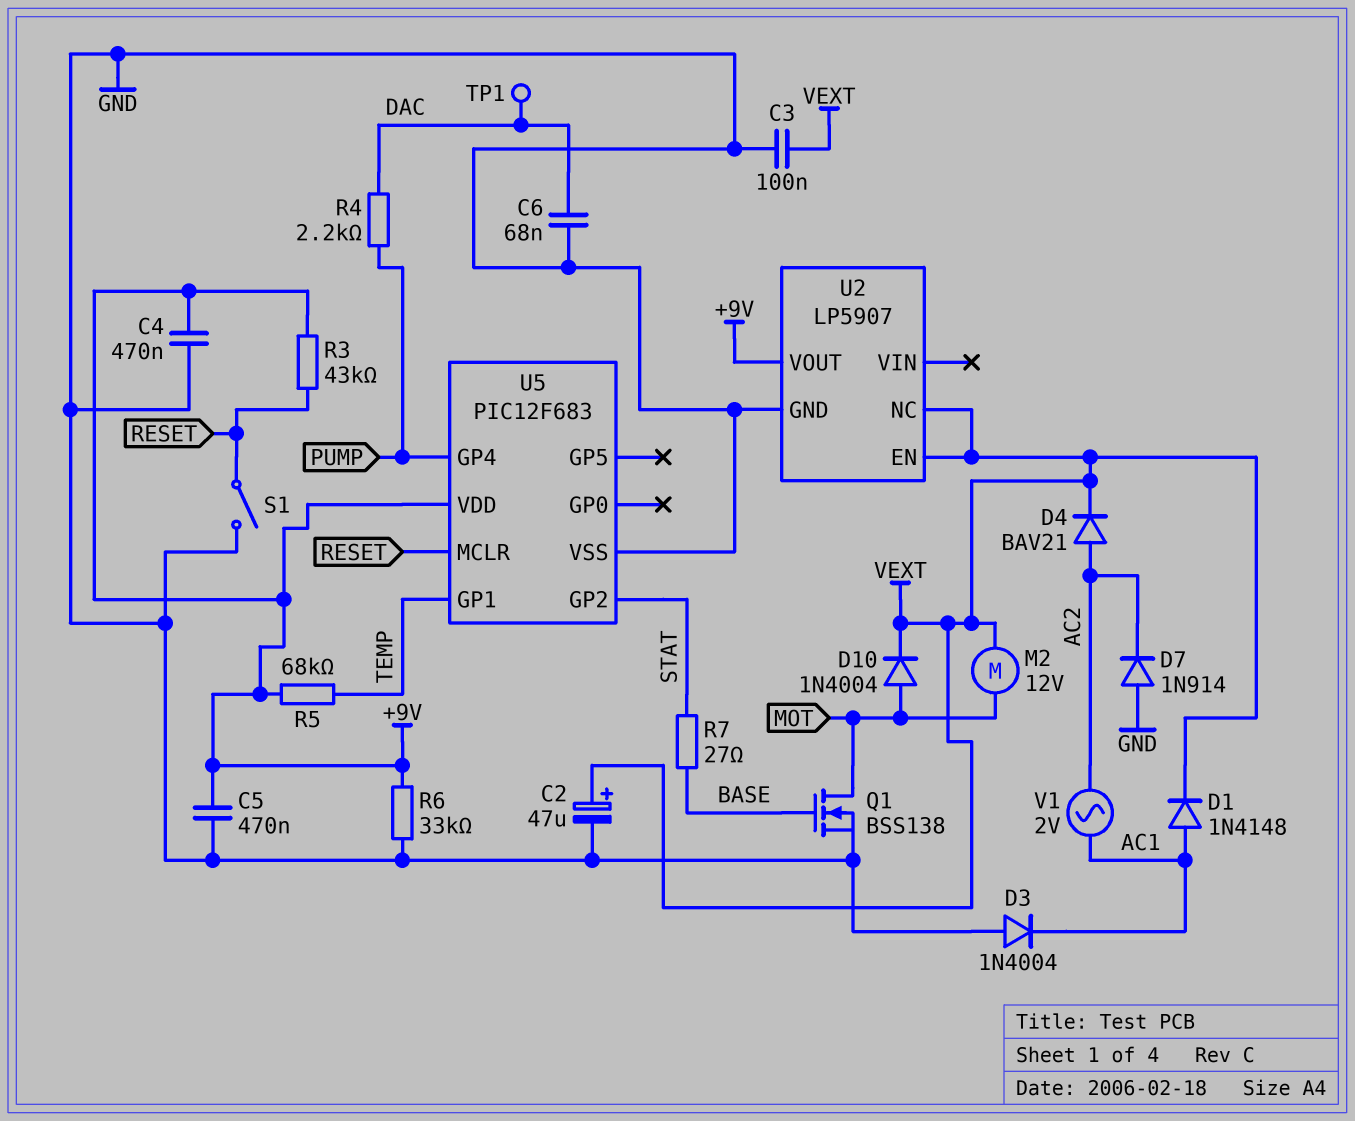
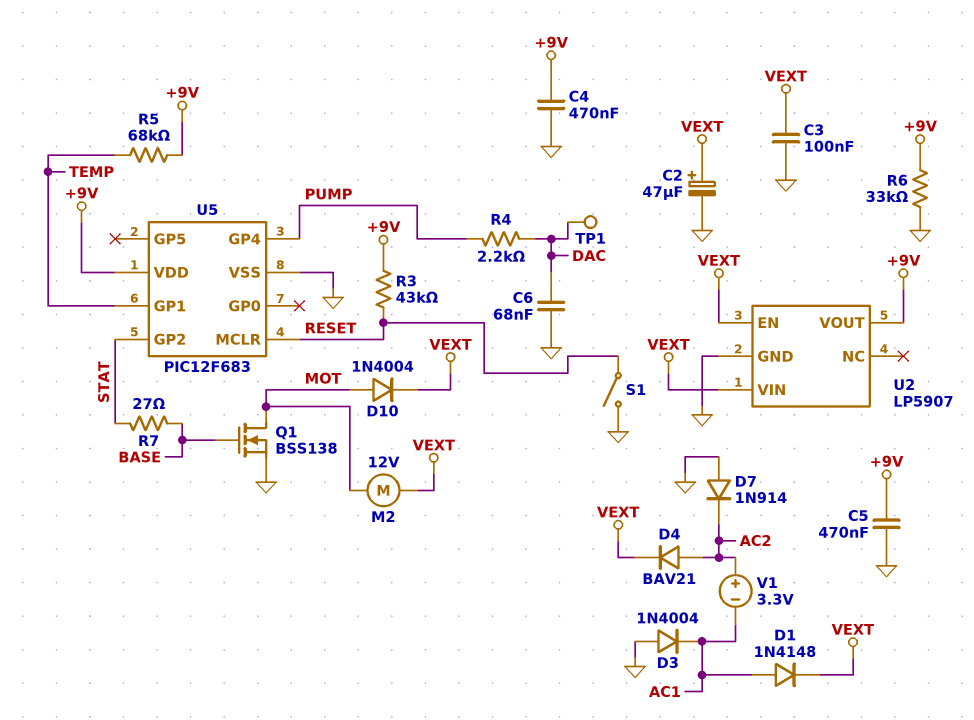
U2 pin NC: VEXT -> none
U2 pin VIN: none -> VEXT
V1: AC 2V (AC1, AC2) -> 3.3V (plus AC2, minus AC1)

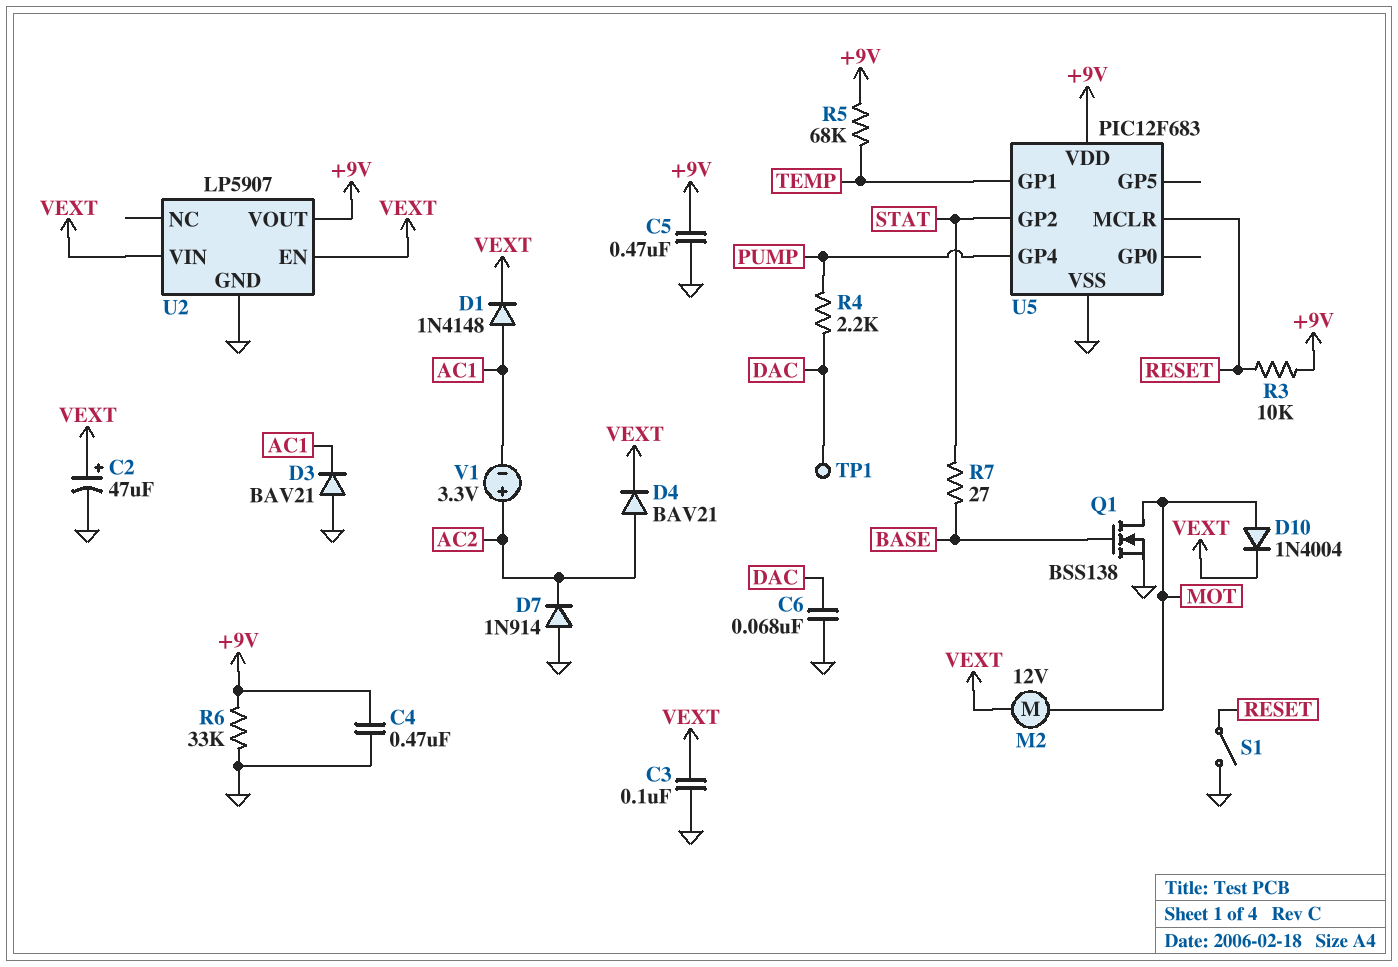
D3: diode 1N4004 (A GND, K AC1) -> diode BAV21 (A GND, K AC1)
R3: 43k (+9V, RESET) -> 10k (+9V, RESET)

